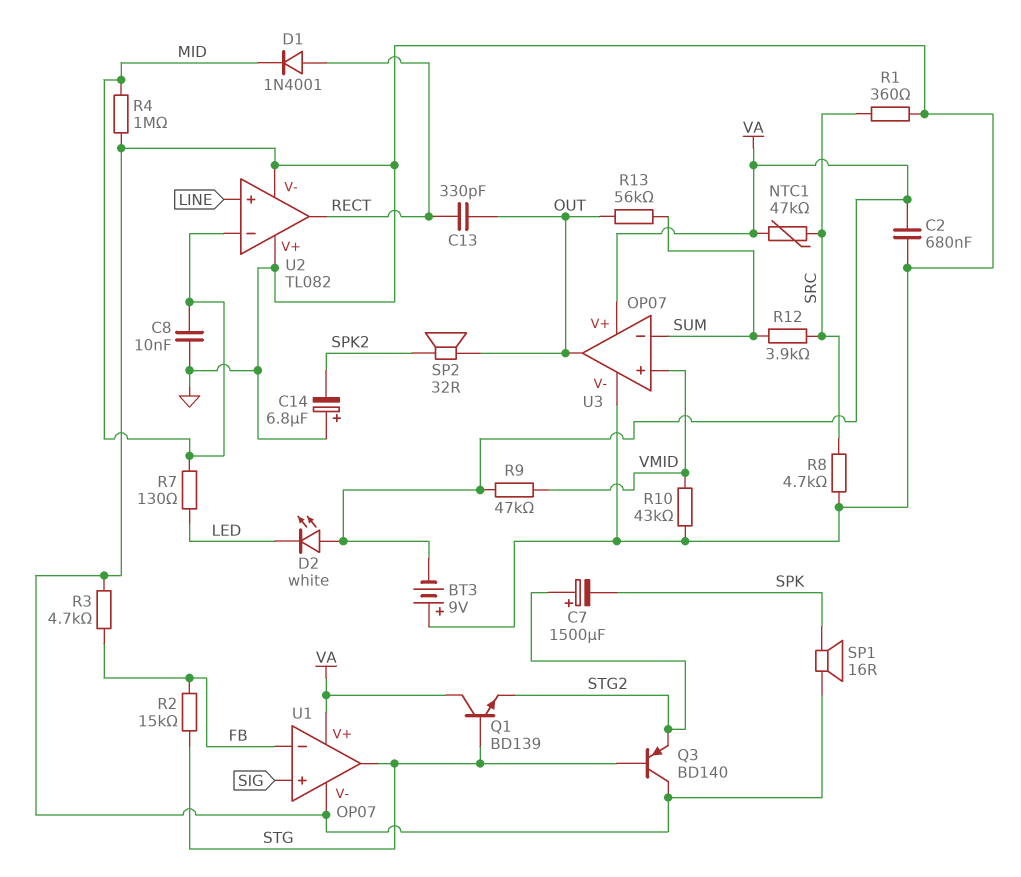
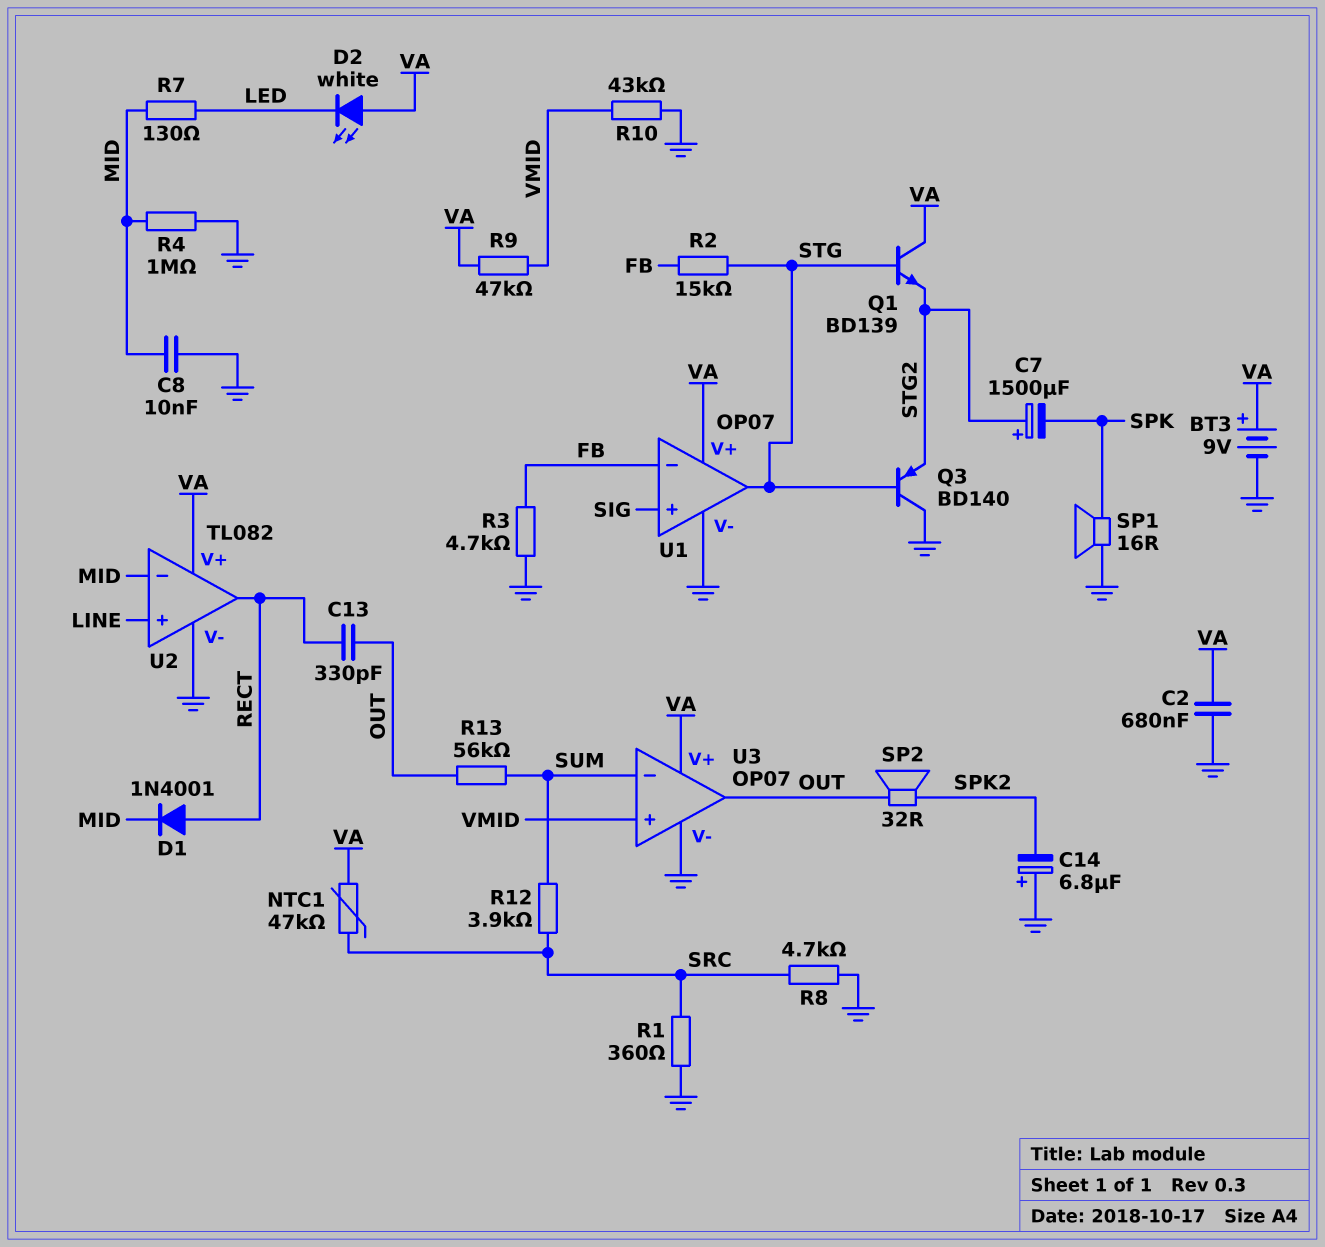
BT3: 9V (plus GND, minus VA) -> 9V (plus VA, minus GND)
U2 pin V+: GND -> VA

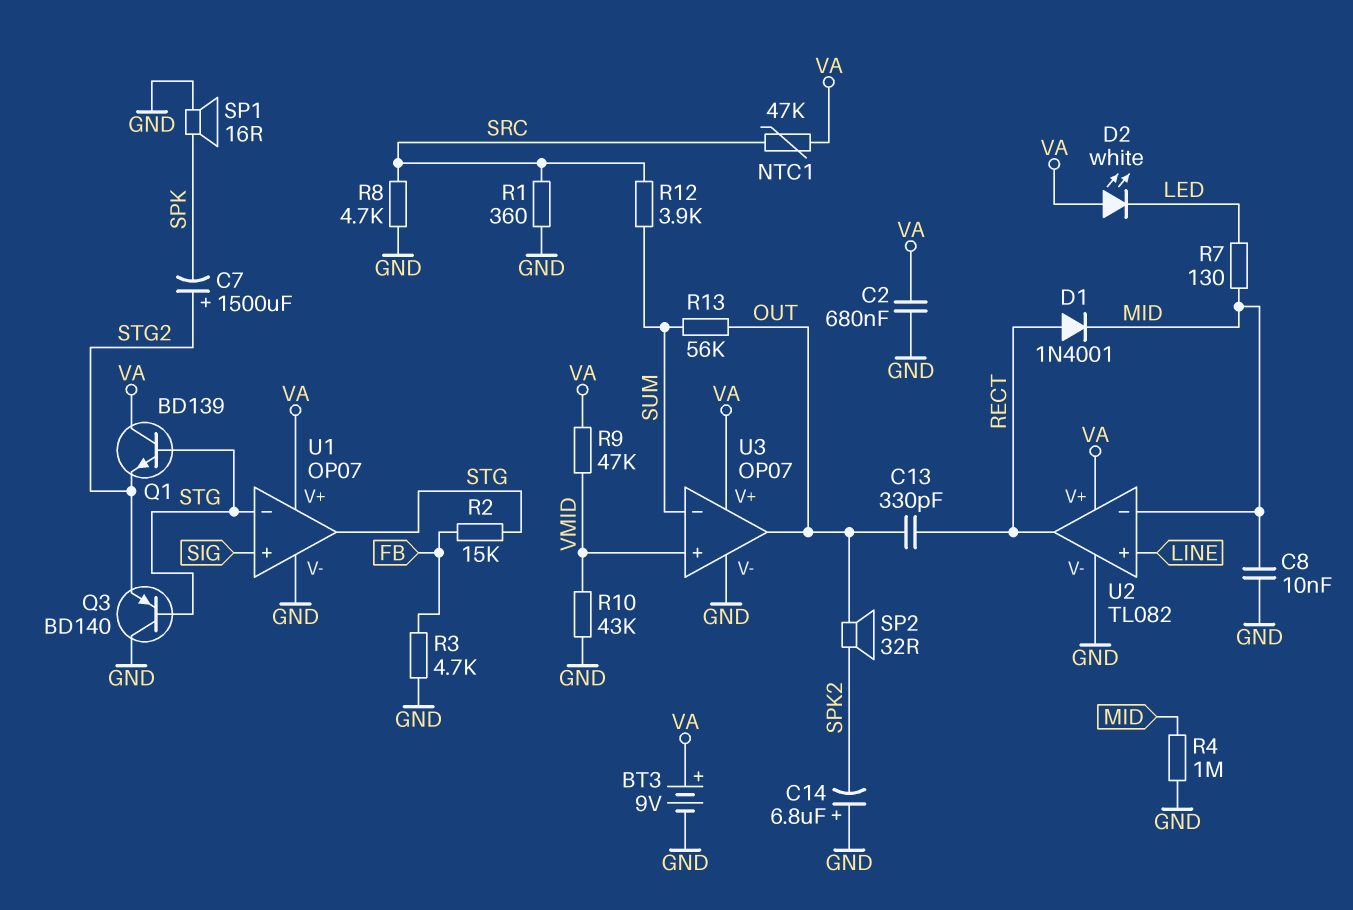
U1 pin in-: FB -> STG

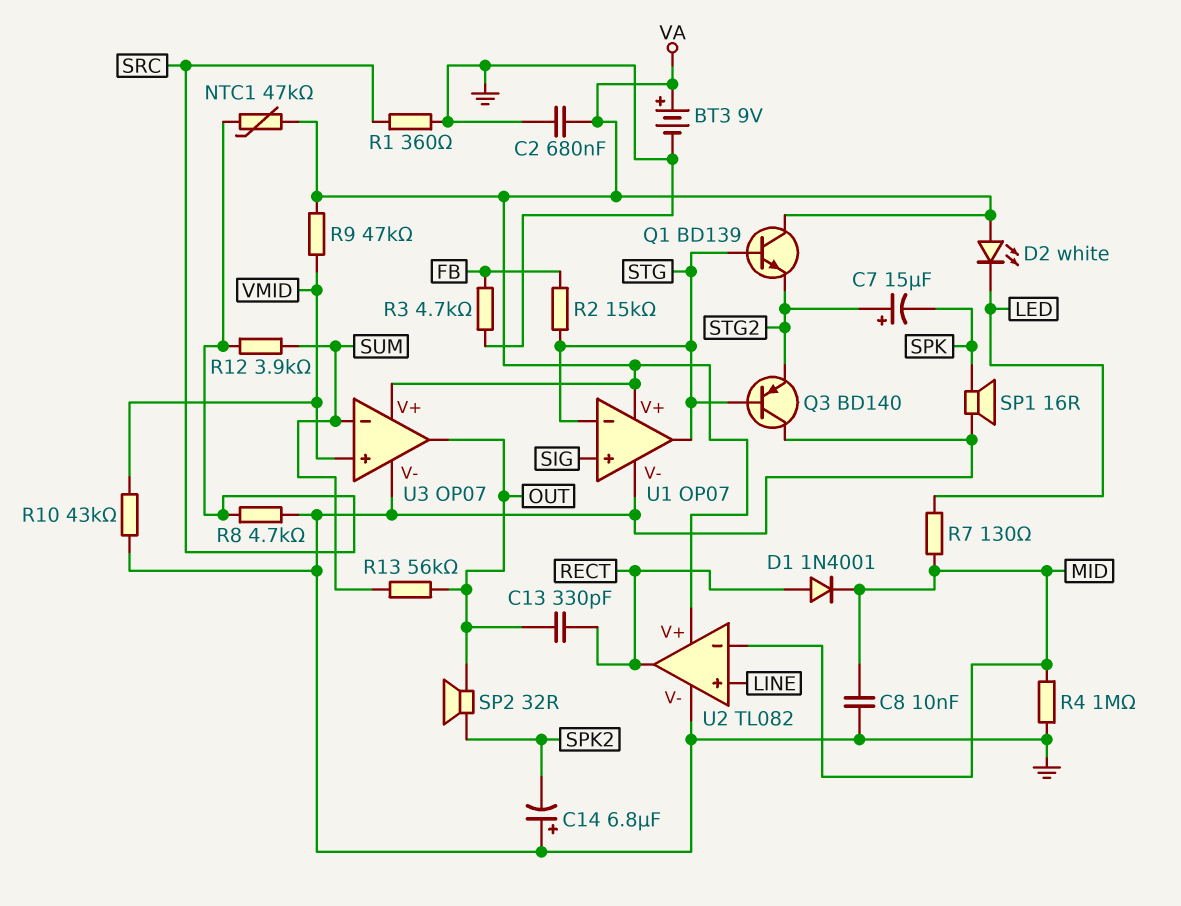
C7: 1500uF (plus STG2, minus SPK) -> 15uF (plus STG2, minus SPK)

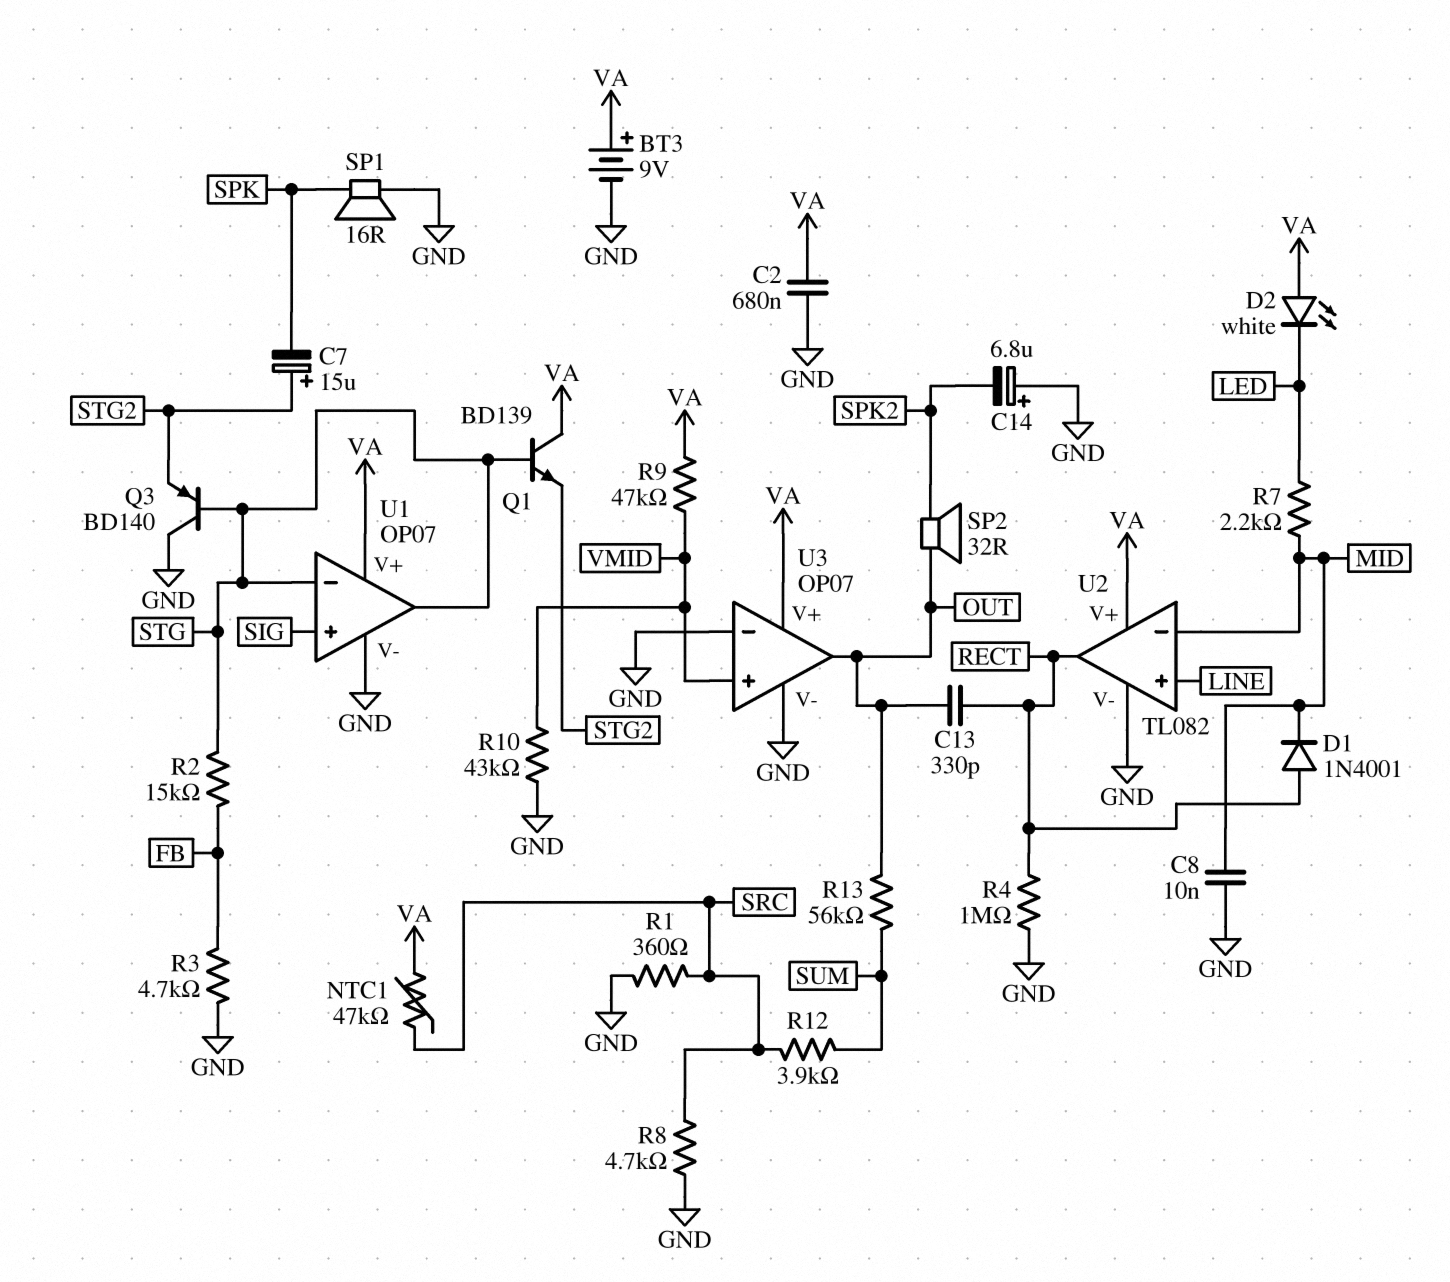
R4: 1M (GND, MID) -> 1M (GND, RECT)
R7: 130 (LED, MID) -> 2.2k (LED, MID)
U3 pin in-: SUM -> GND

